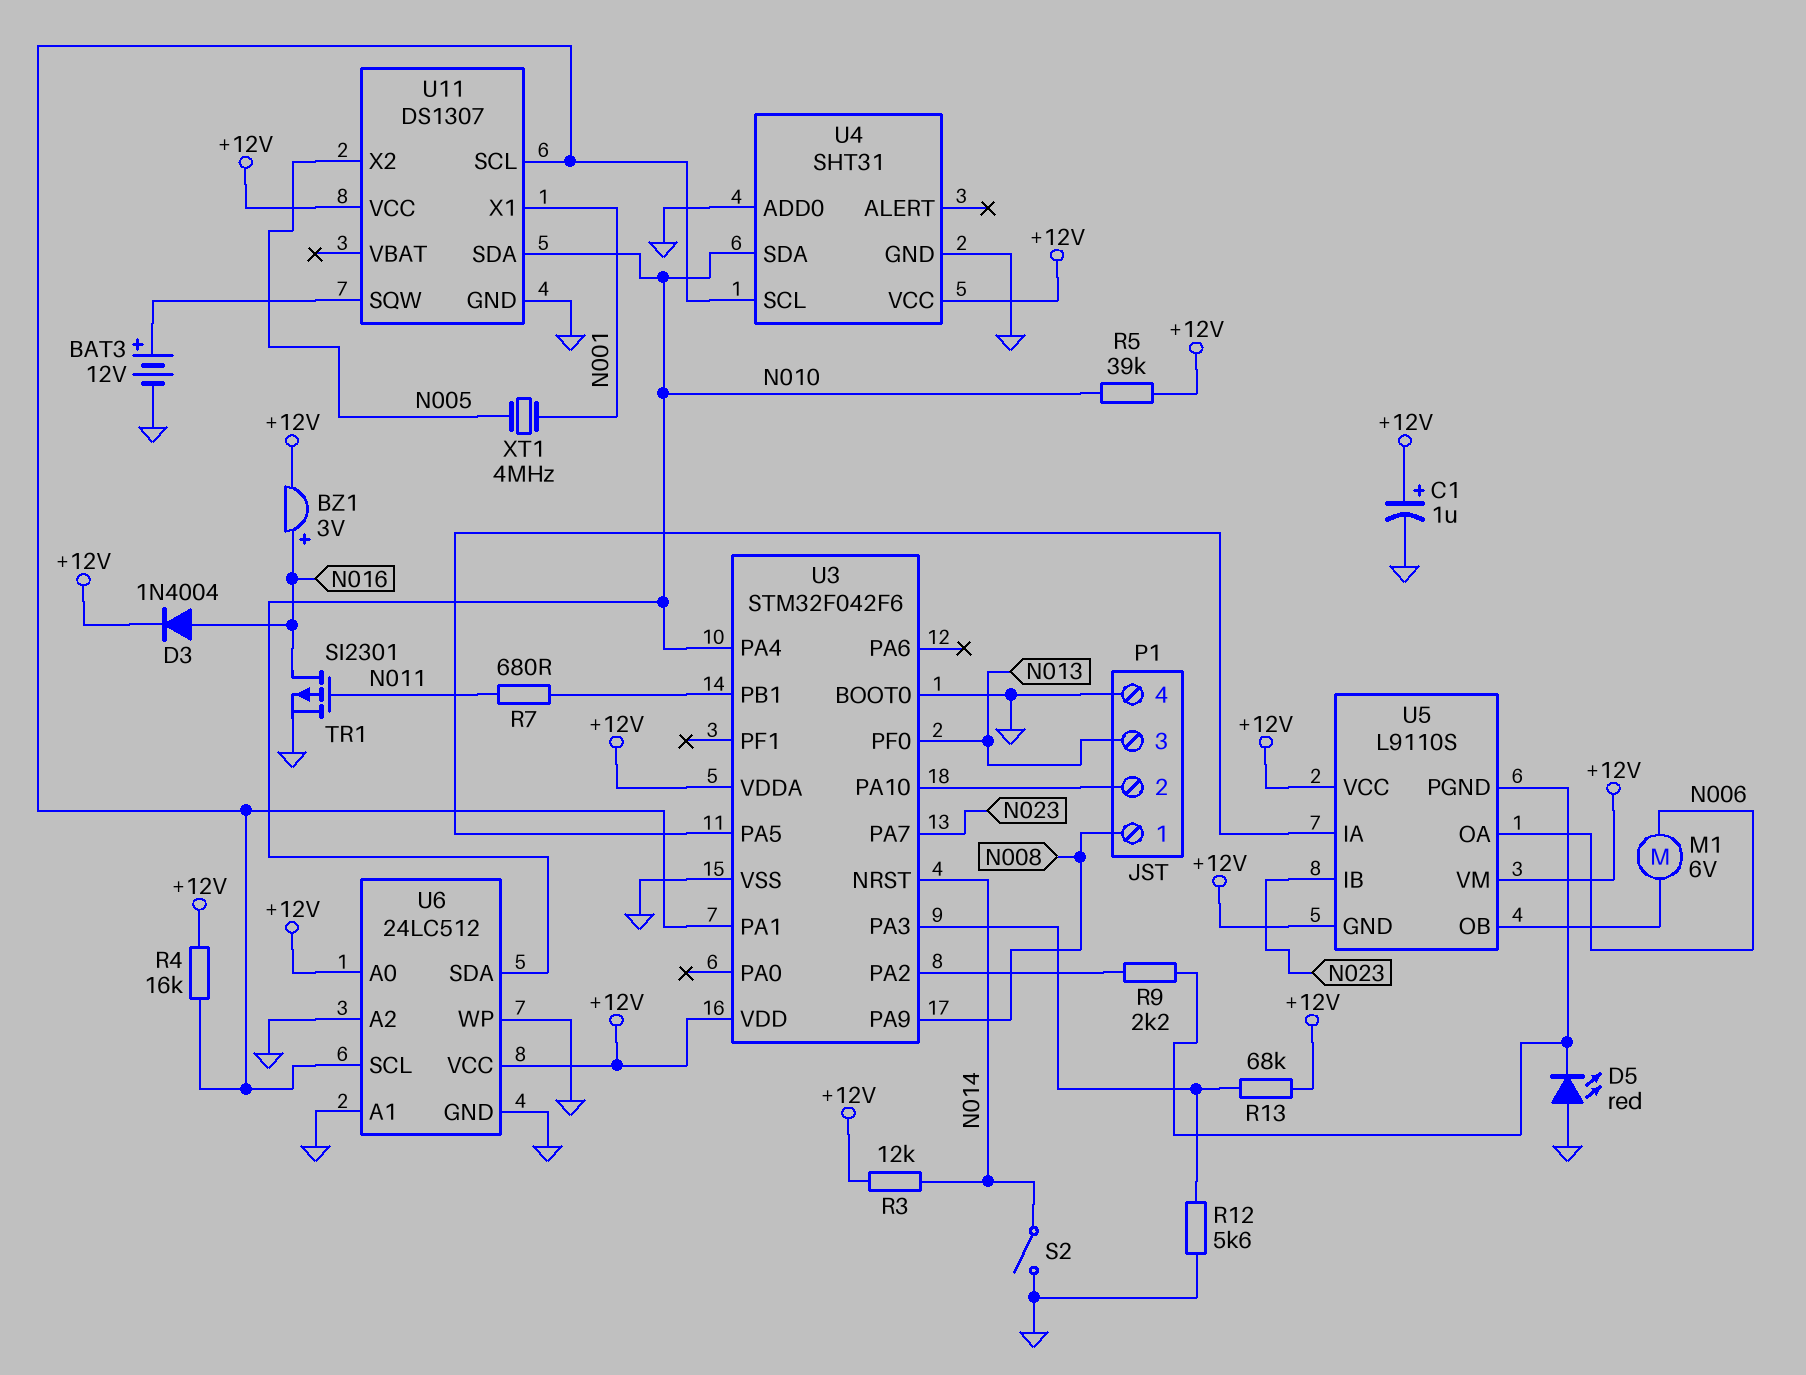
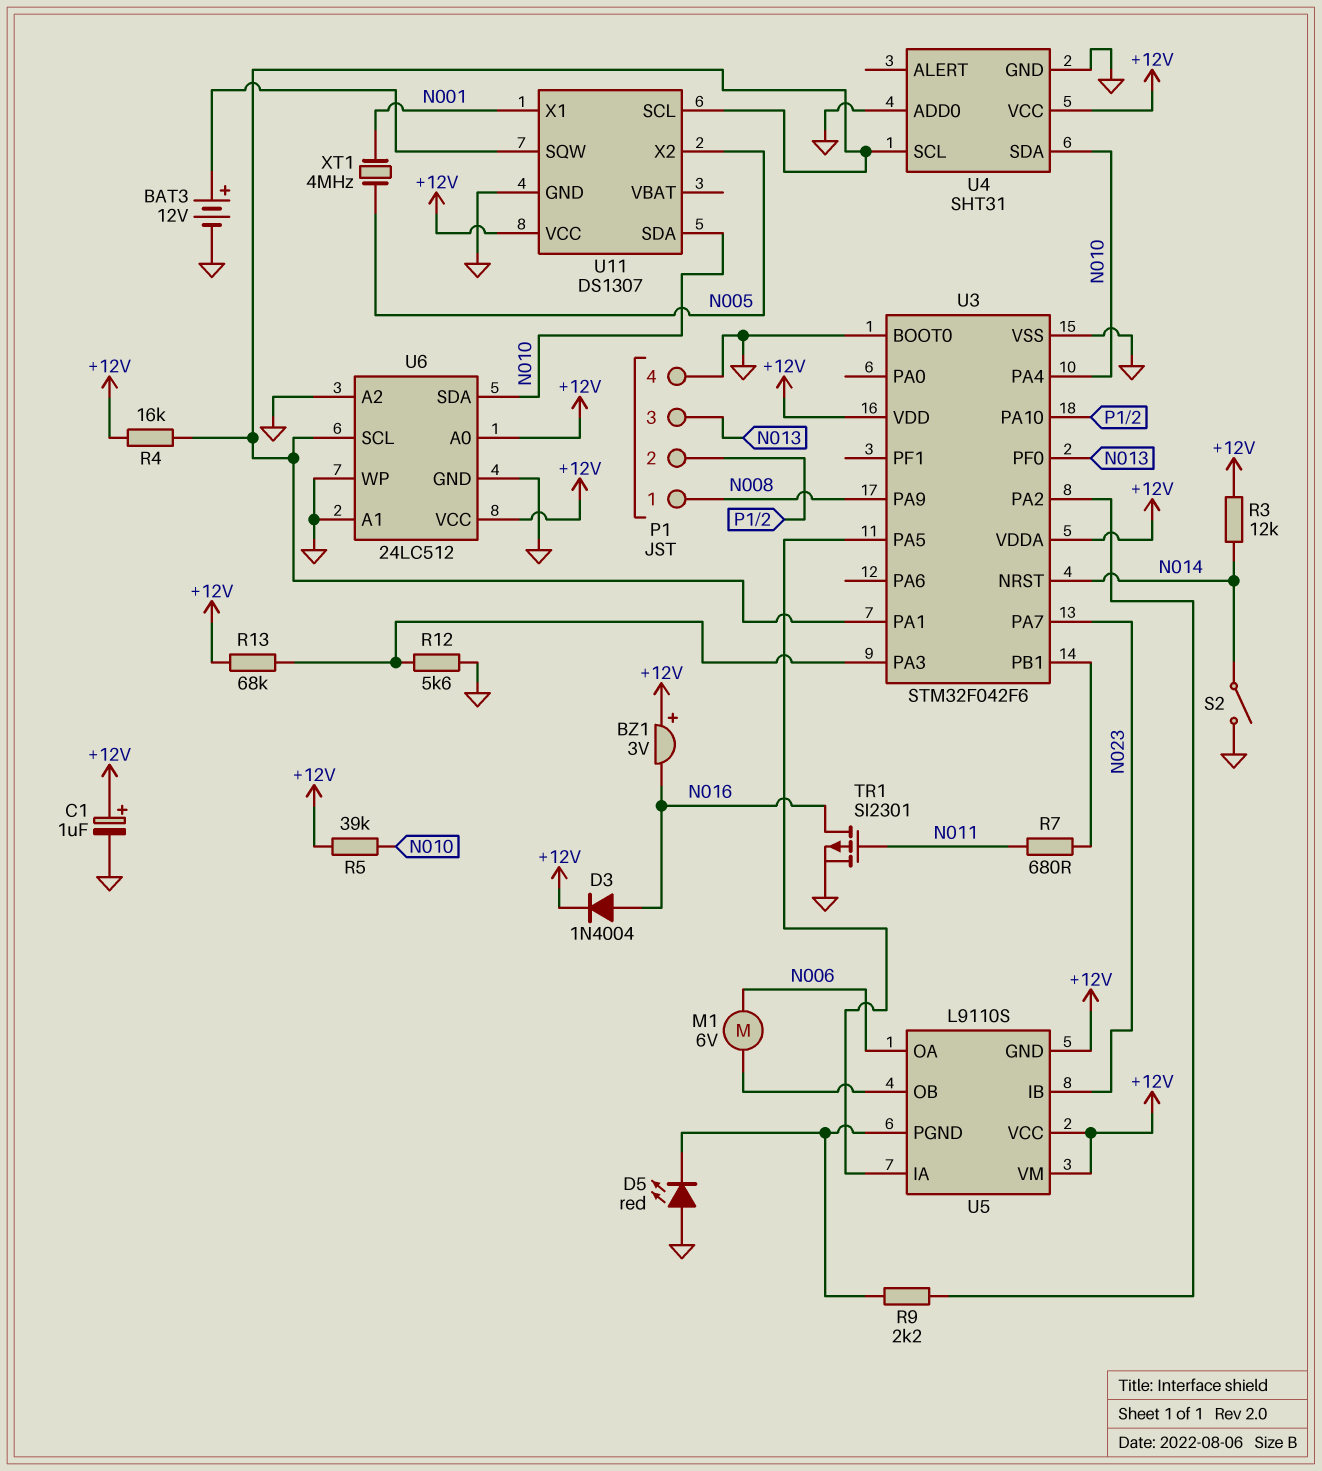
BZ1: buzzer 3V (plus N016, minus +12V) -> buzzer 3V (plus +12V, minus N016)

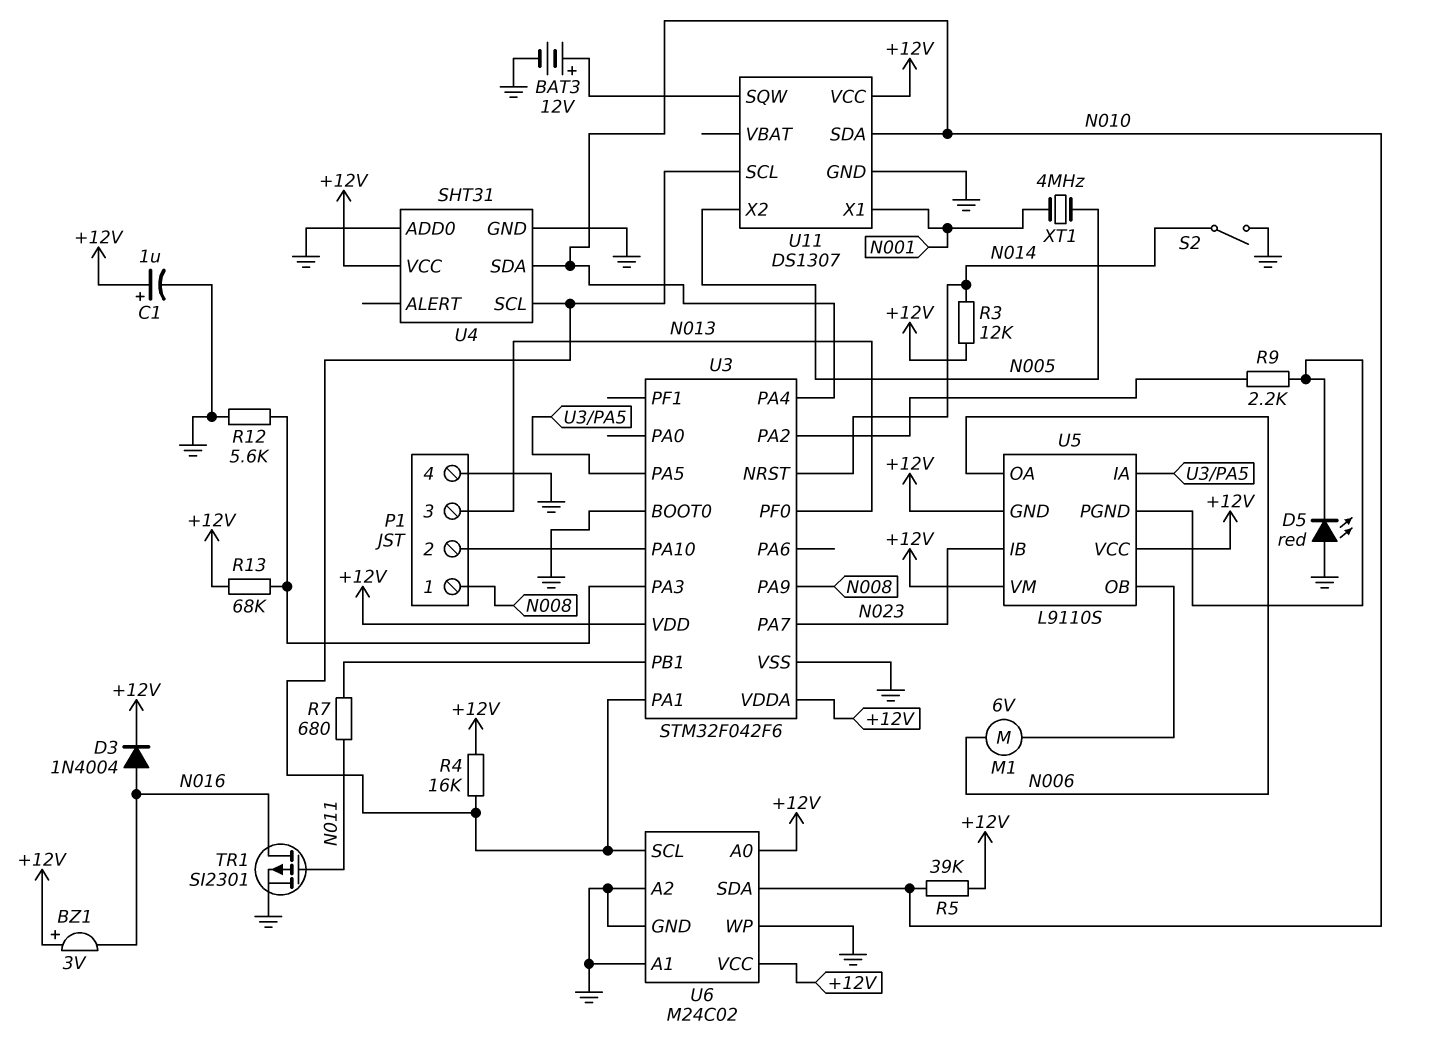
U6: 24LC512 -> M24C02

